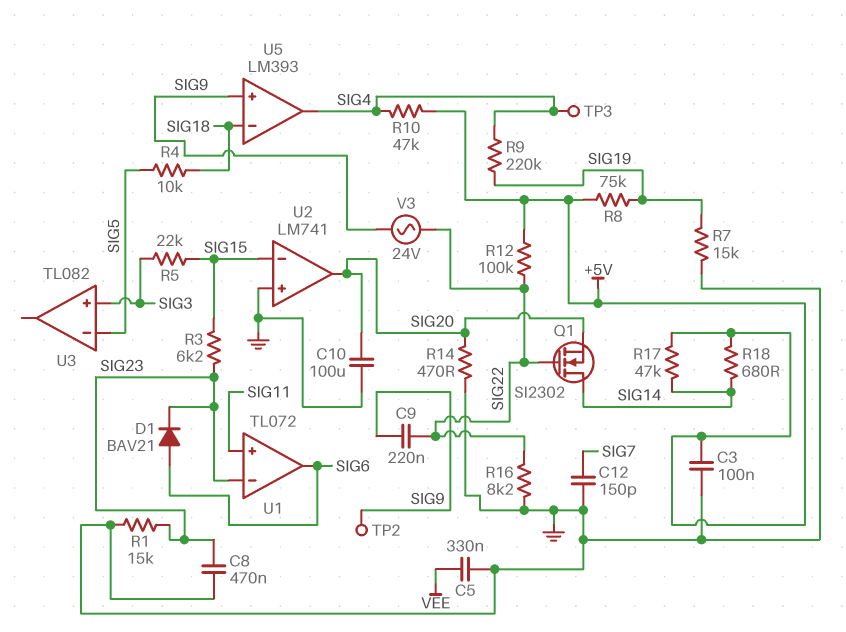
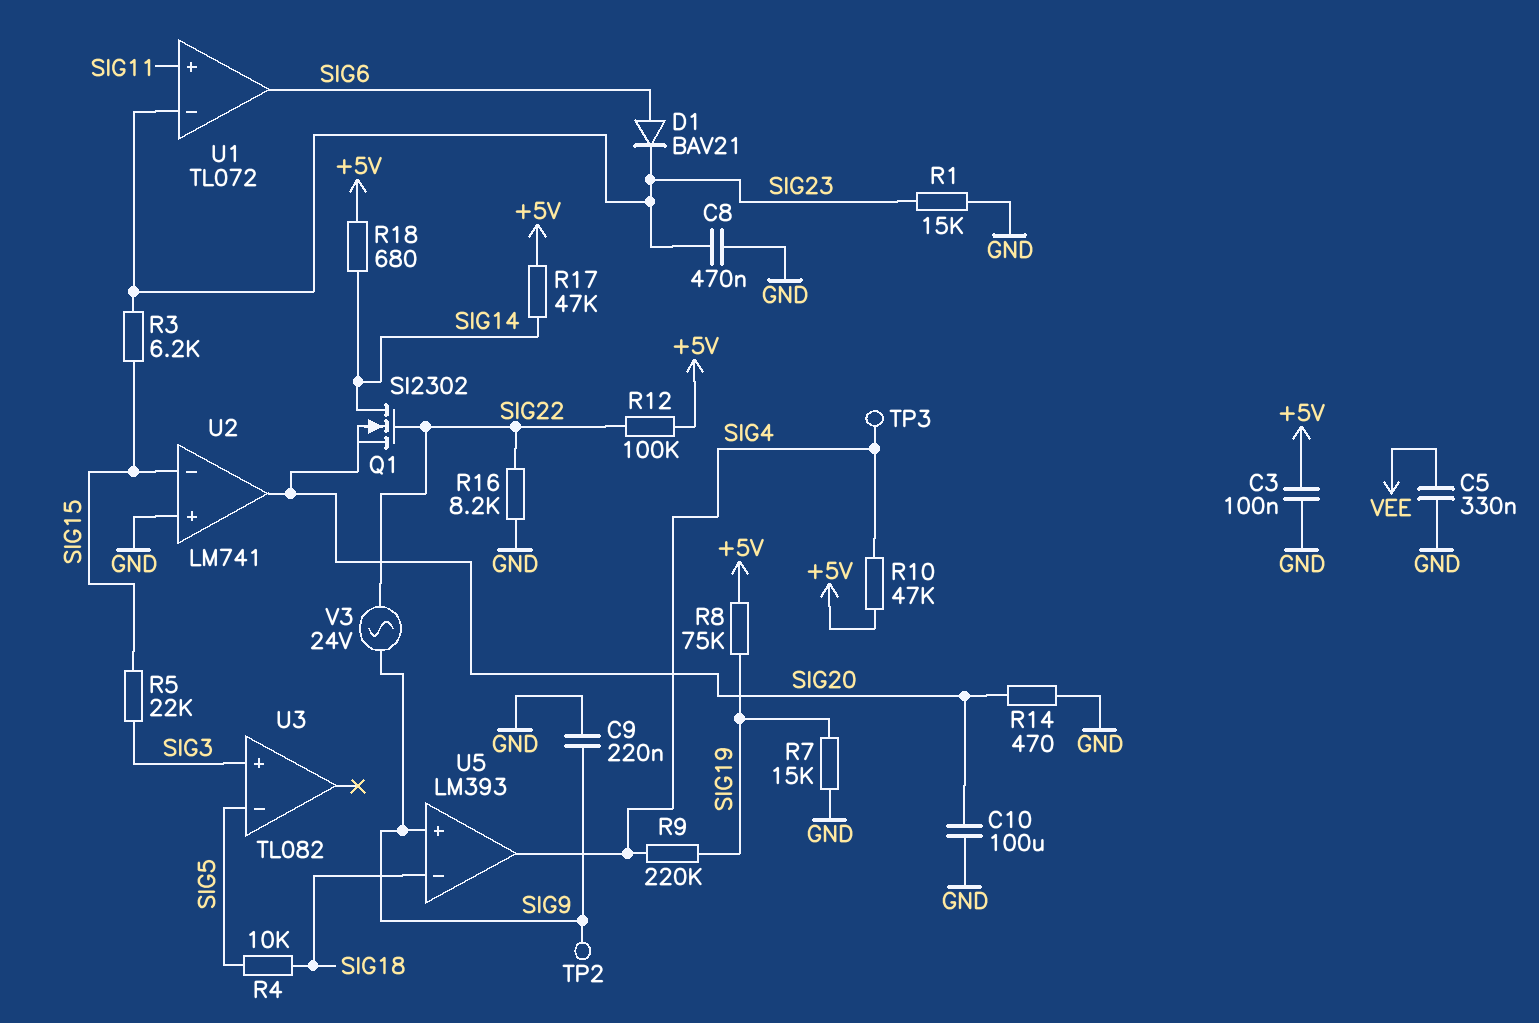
C9: 220nF (SIG9, SIG22) -> 220nF (GND, SIG9)
C12: 150pF (GND, SIG7) -> none

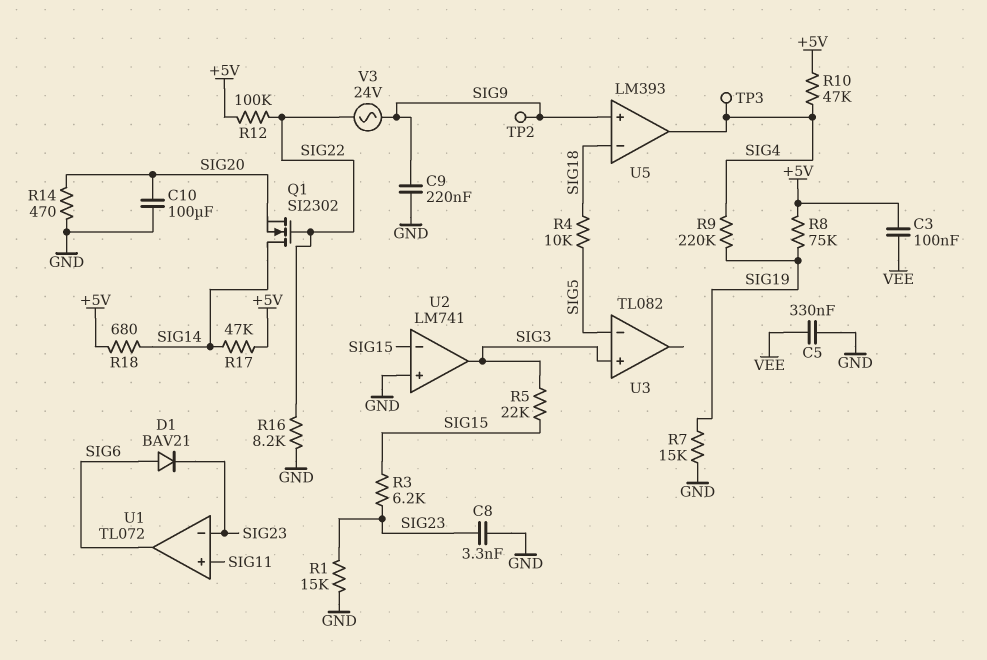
C3: 100nF (+5V, GND) -> 100nF (+5V, VEE)
C8: 470nF (GND, SIG23) -> 3.3nF (GND, SIG23)
U2 pin out: SIG20 -> SIG3

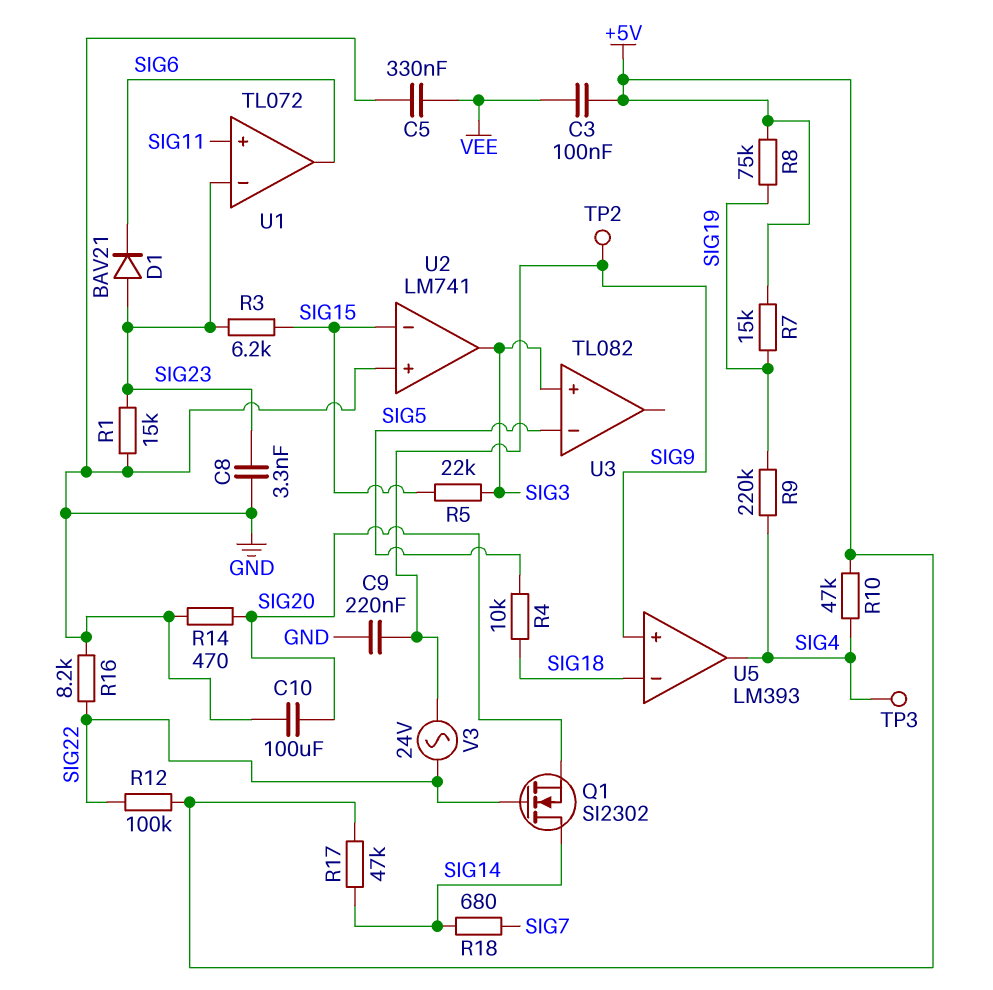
D1: diode BAV21 (A SIG6, K SIG23) -> diode BAV21 (A SIG23, K SIG6)
R7: 15k (GND, SIG19) -> 15k (+5V, SIG19)
R18: 680 (+5V, SIG14) -> 680 (SIG7, SIG14)

